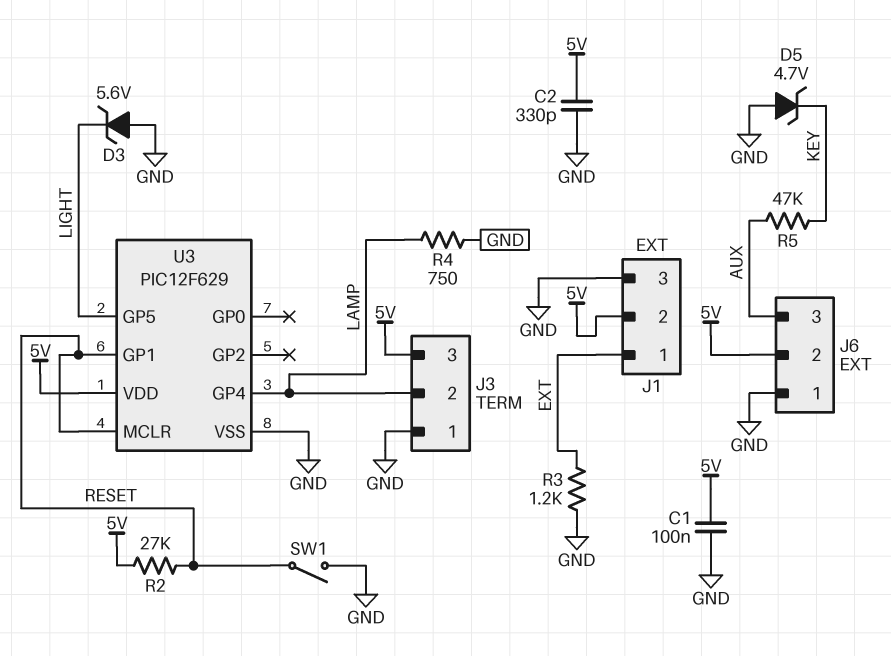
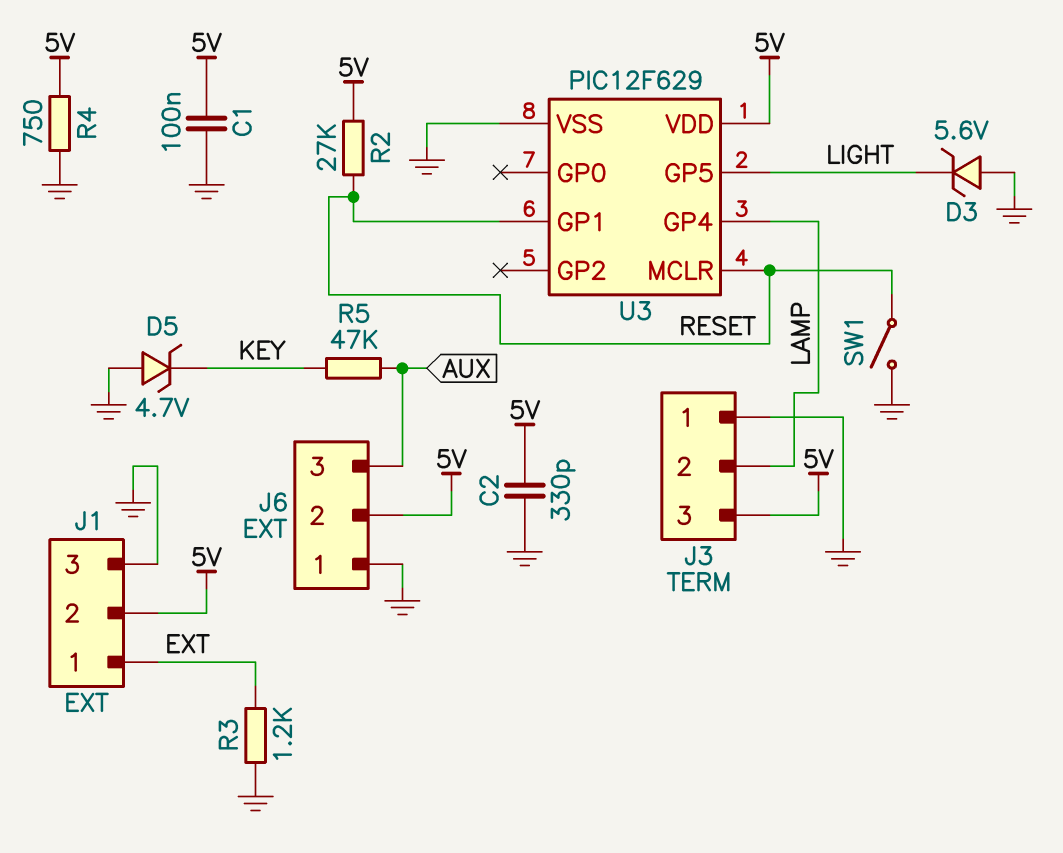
R4: 750 (GND, LAMP) -> 750 (5V, GND)

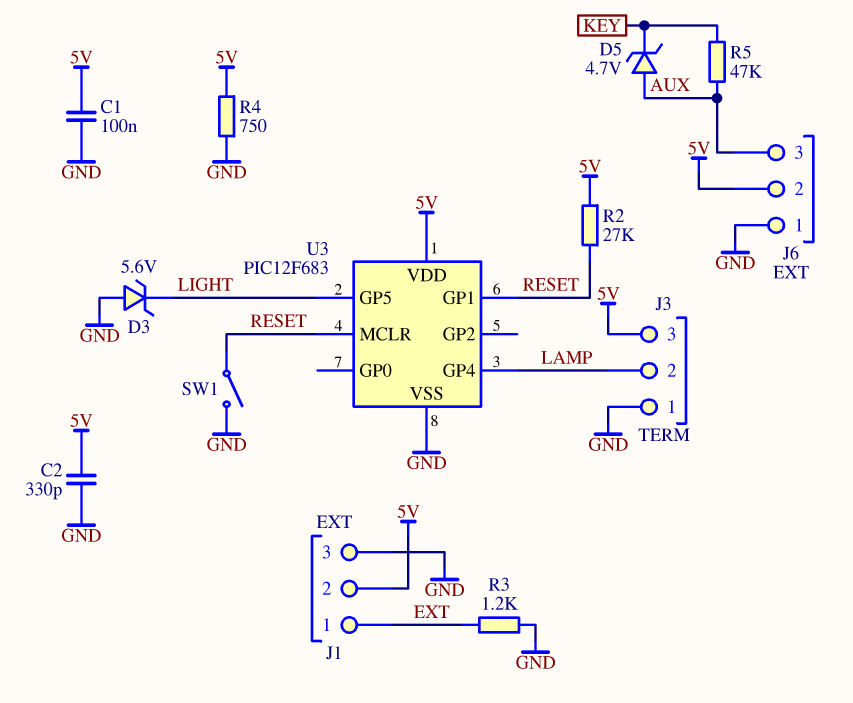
D5: zener 4.7V (A GND, K KEY) -> zener 4.7V (A AUX, K KEY)
U3: PIC12F629 -> PIC12F683

